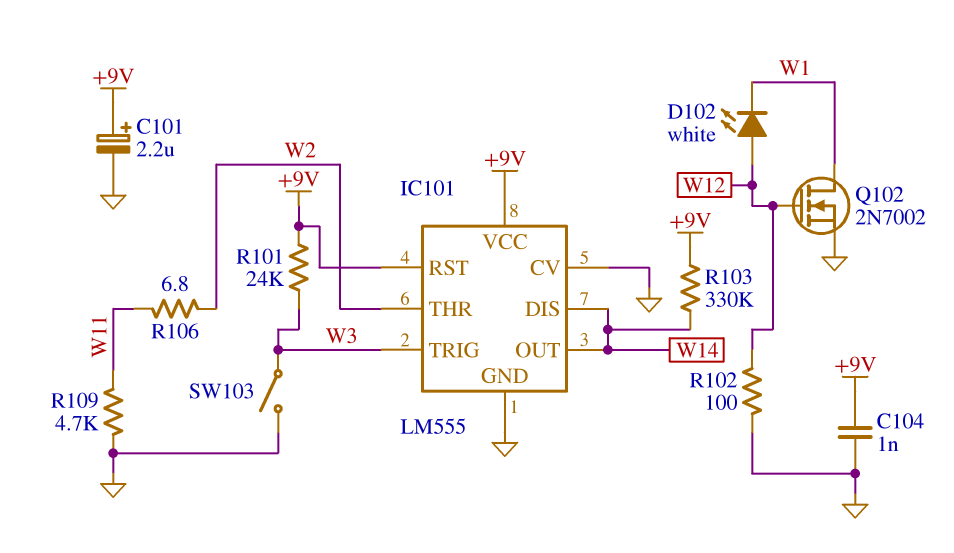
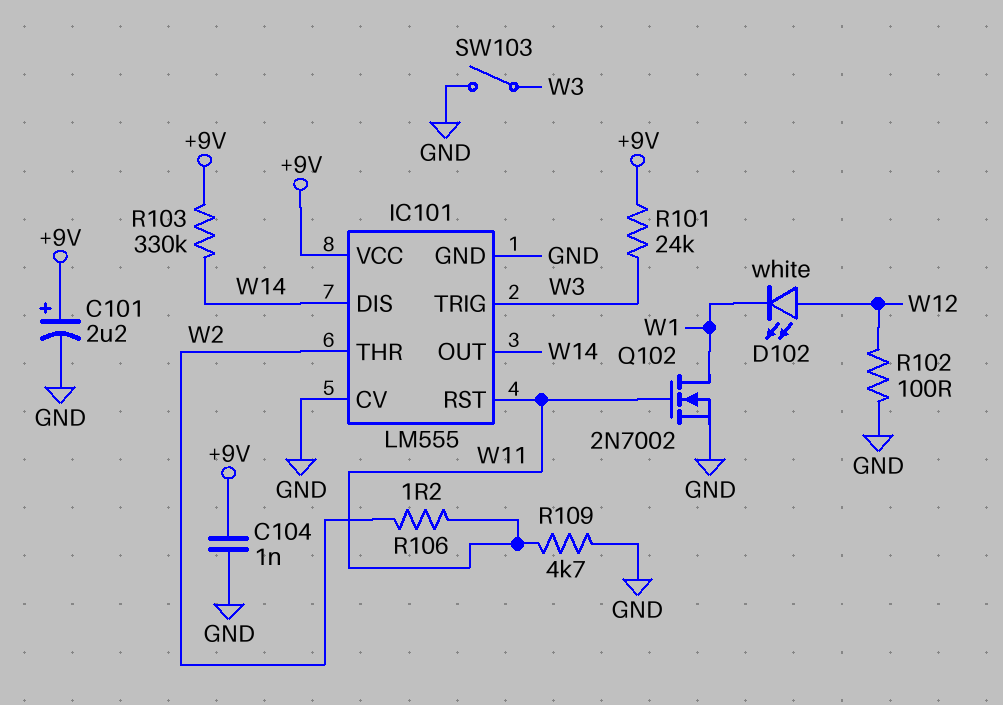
IC101 pin RST: +9V -> W11
Q102: NMOS 2N7002 (G W12, D W1, S GND) -> NMOS 2N7002 (G W11, D W1, S GND)
R106: 6.8 (W2, W11) -> 1.2 (W2, W11)

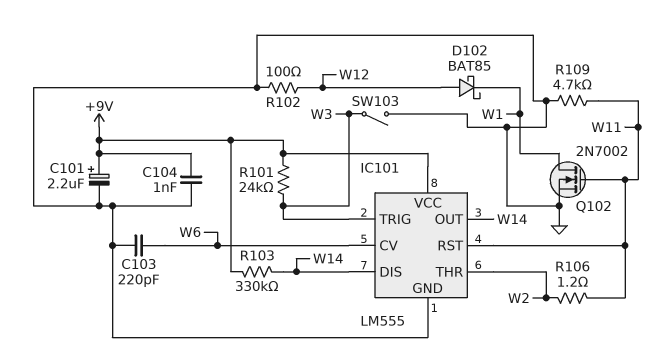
C103: none -> 220pF (GND, W6)
D102: LED white (A W12, K W1) -> schottky BAT85 (A W12, K W1)
IC101 pin CV: GND -> W6

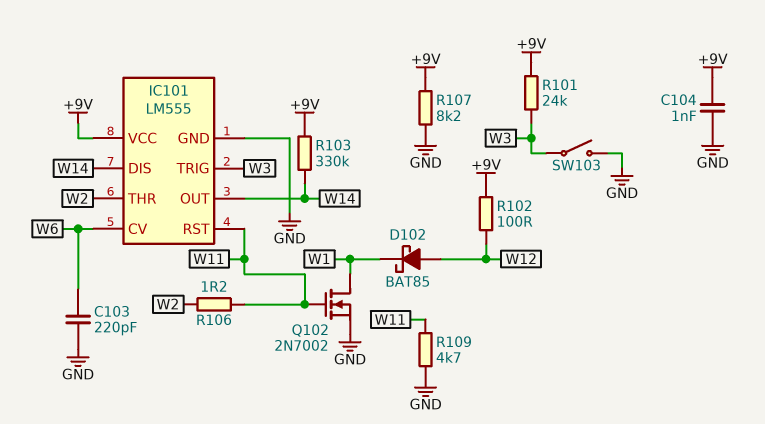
C101: 2.2uF (plus +9V, minus GND) -> none
R102: 100 (GND, W12) -> 100 (+9V, W12)
R107: none -> 8.2k (+9V, GND)

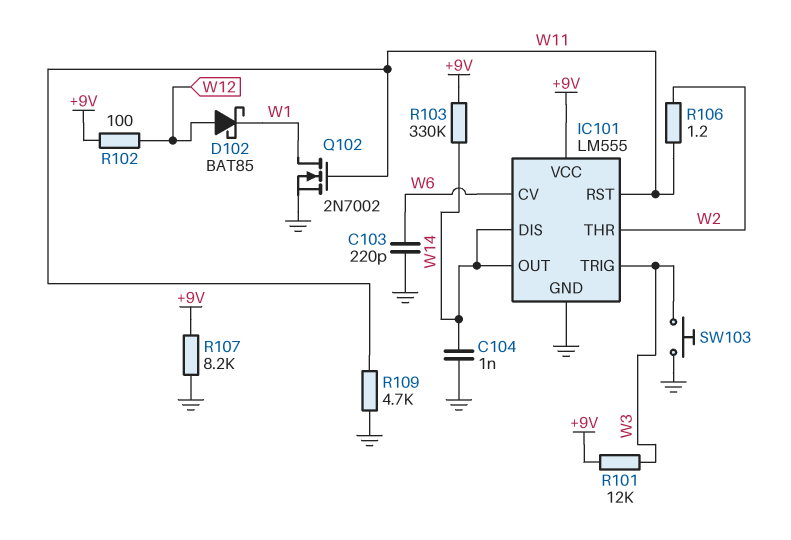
C104: 1nF (+9V, GND) -> 1nF (GND, W14)
R101: 24k (+9V, W3) -> 12k (+9V, W3)
SW103: switch (GND, W3) -> button (GND, W3)

